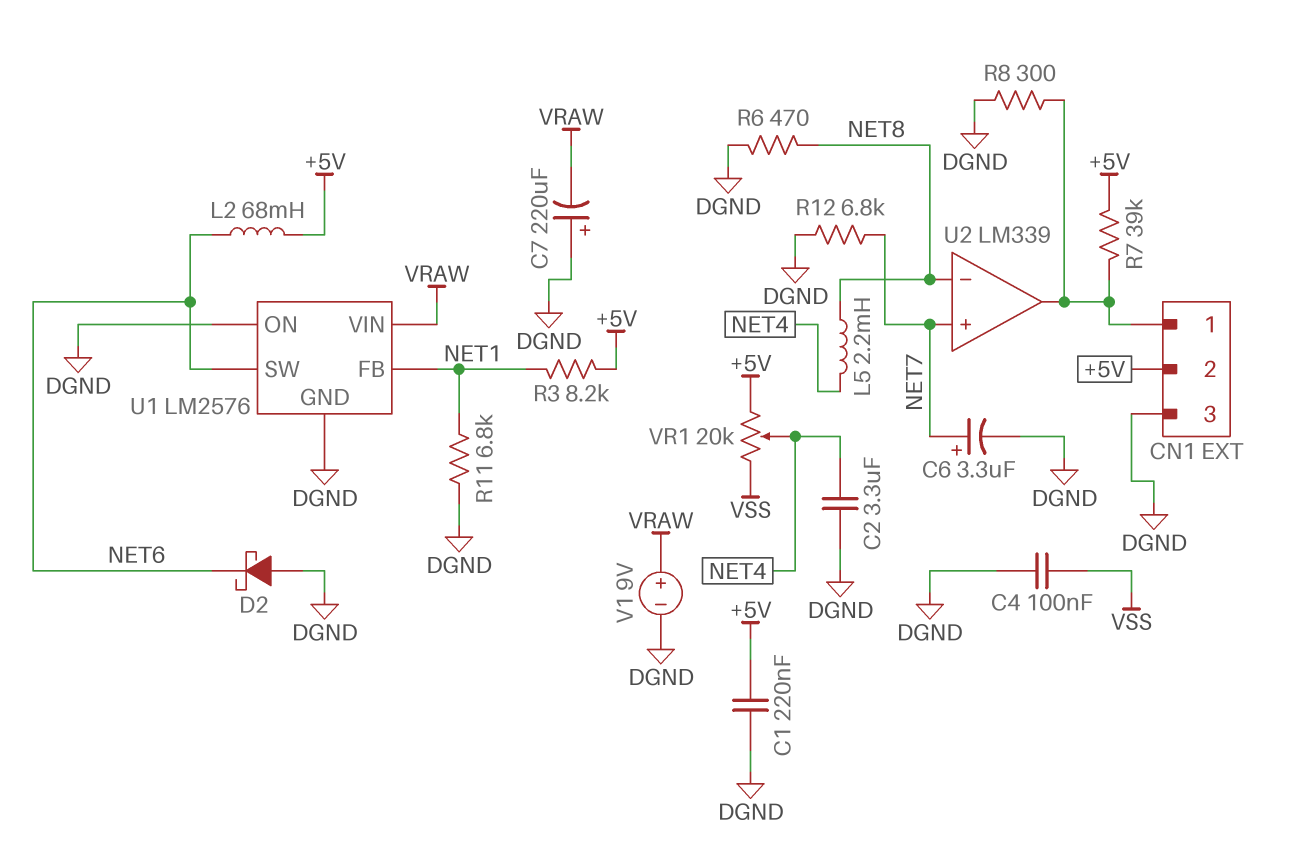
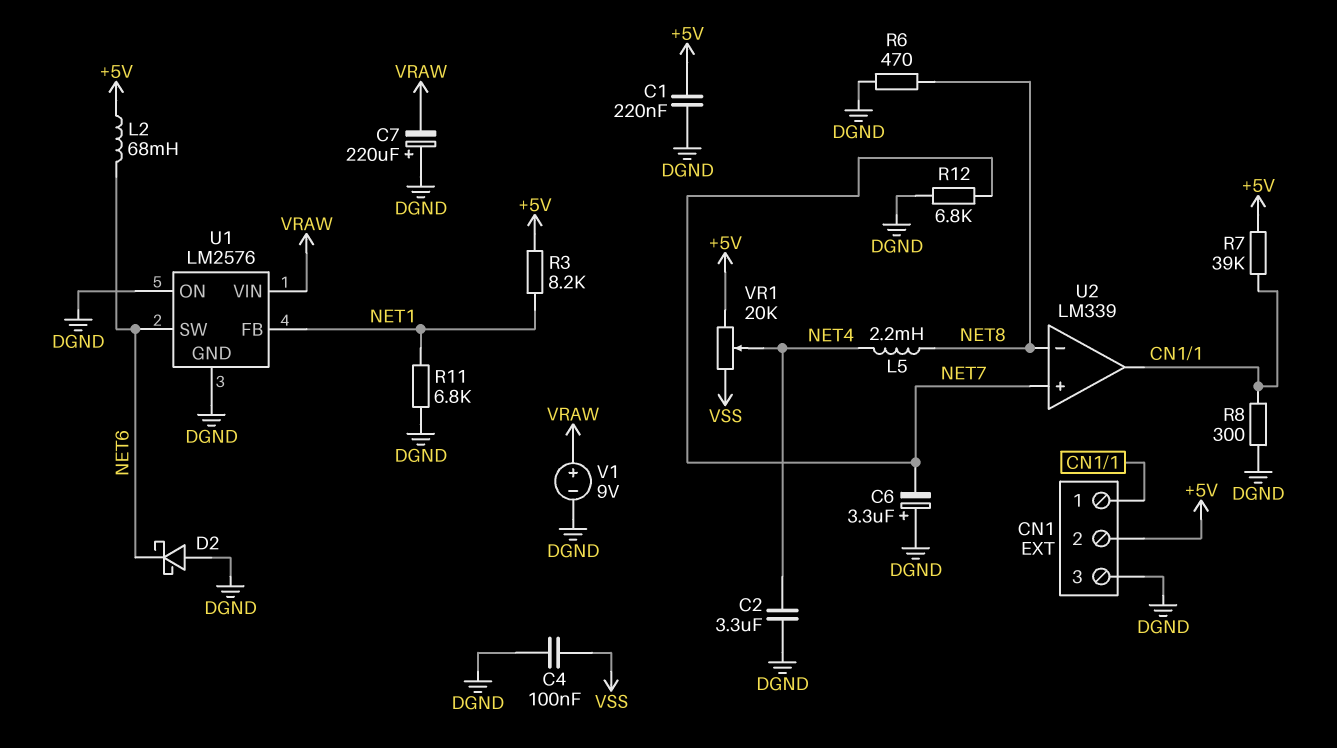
C6: 3.3uF (plus NET7, minus DGND) -> 3.3uF (plus DGND, minus NET7)

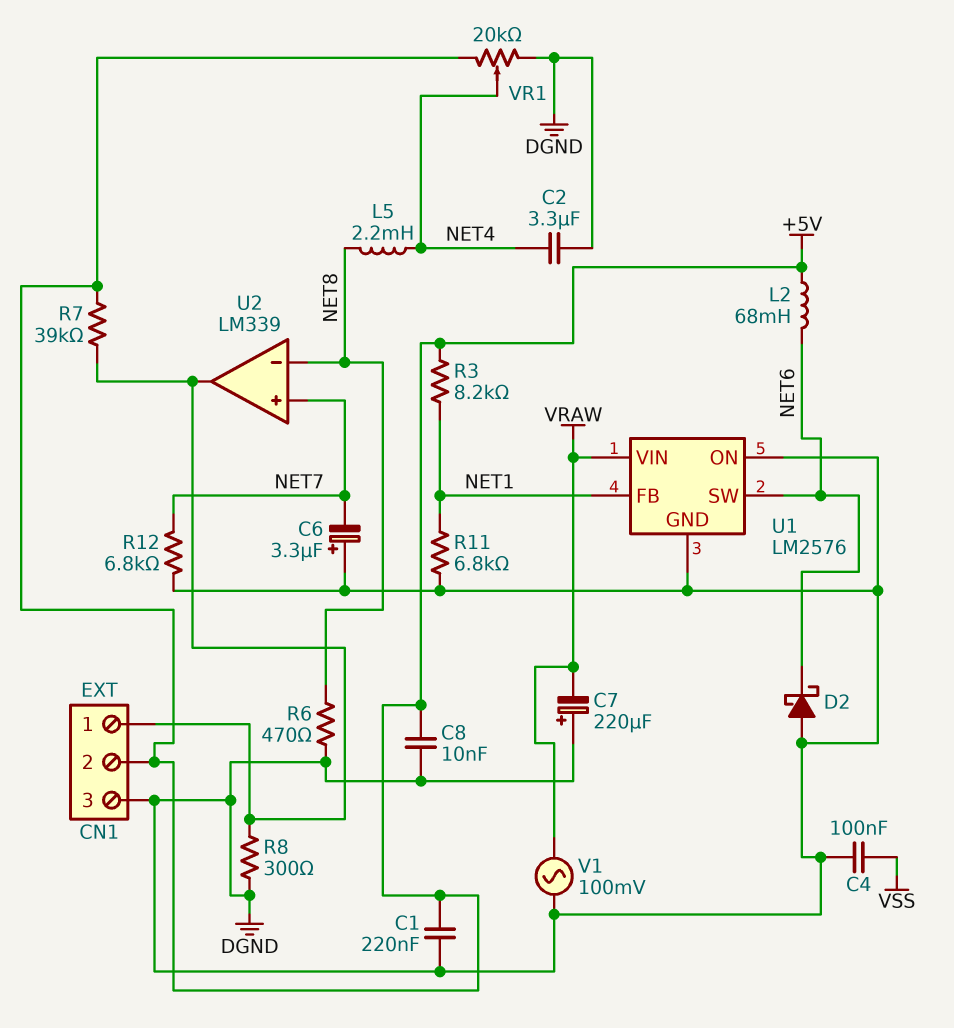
C8: none -> 10nF (+5V, DGND)
V1: 9V (plus VRAW, minus DGND) -> AC 100mV (DGND, VRAW)
VR1: 20k (+5V, VSS, wiper NET4) -> 20k (+5V, DGND, wiper NET4)

